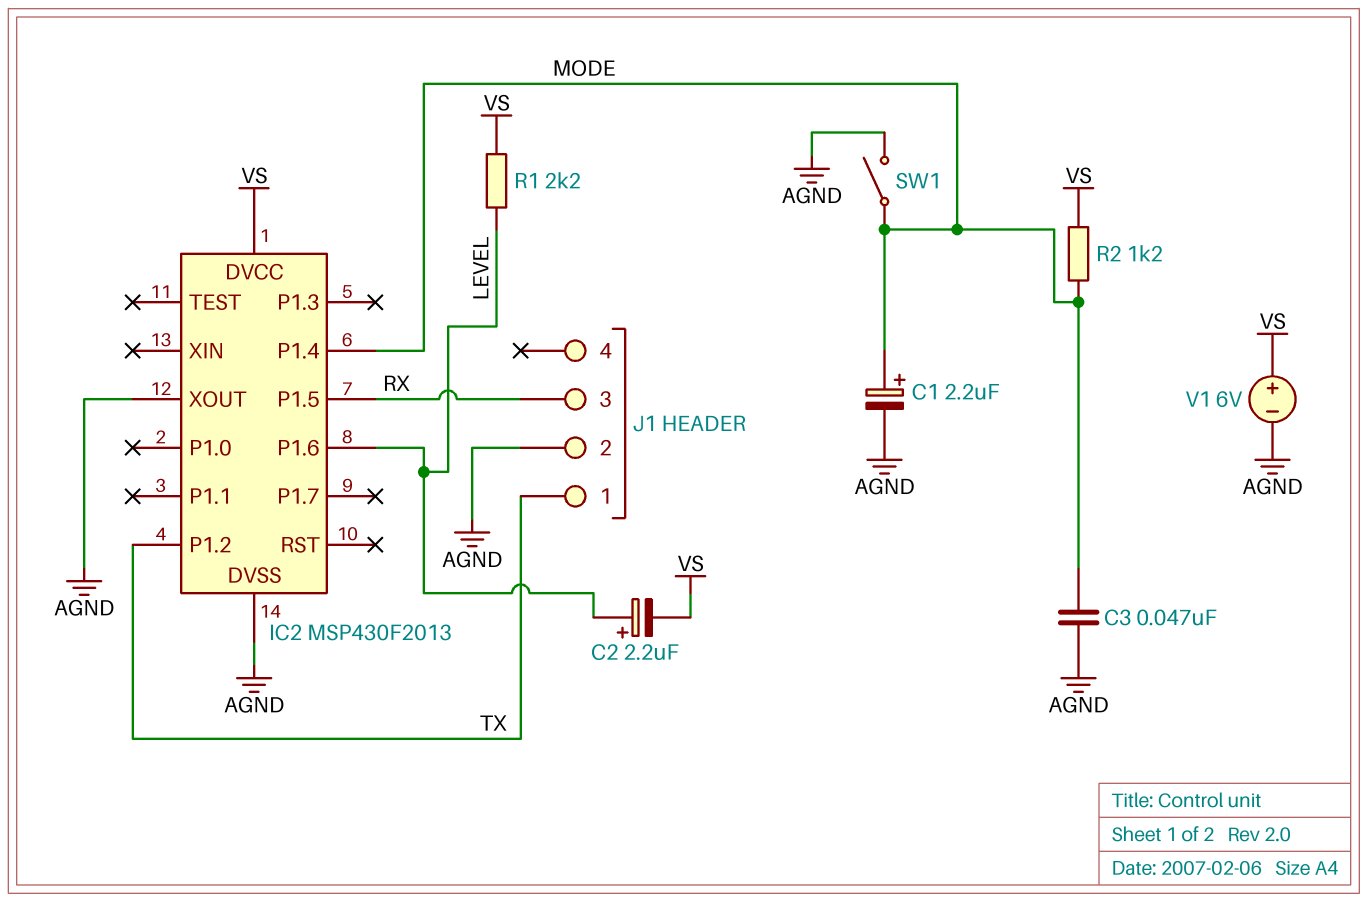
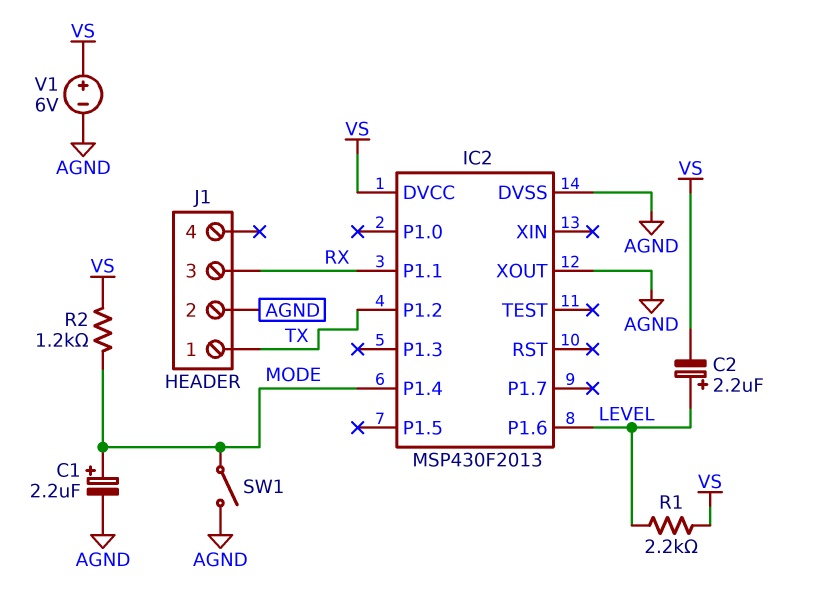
C3: 47nF (AGND, MODE) -> none
IC2 pin P1.1: none -> RX
IC2 pin P1.5: RX -> none

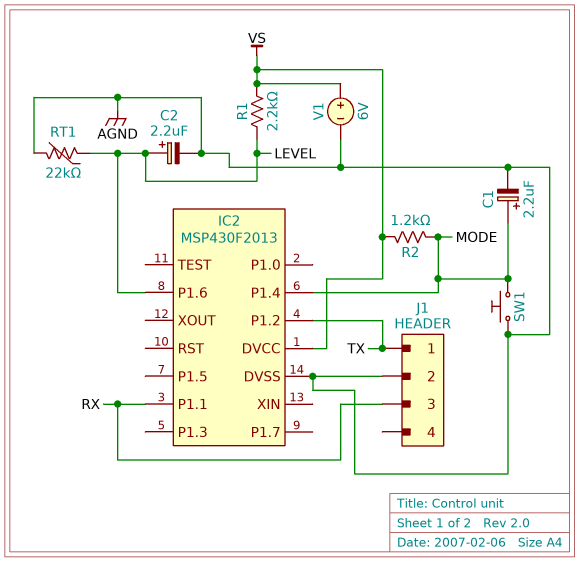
C2: 2.2uF (plus LEVEL, minus VS) -> 2.2uF (plus LEVEL, minus AGND)
IC2 pin XOUT: AGND -> none
RT1: none -> 22k (AGND, LEVEL)
SW1: switch (AGND, MODE) -> button (AGND, MODE)

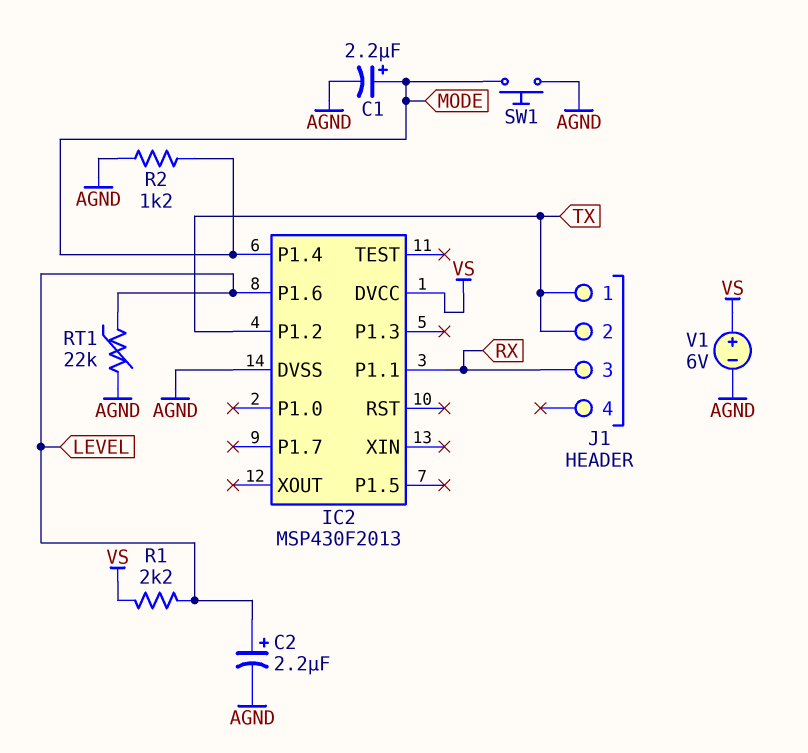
J1 pin 2: AGND -> TX
R2: 1.2k (MODE, VS) -> 1.2k (AGND, MODE)

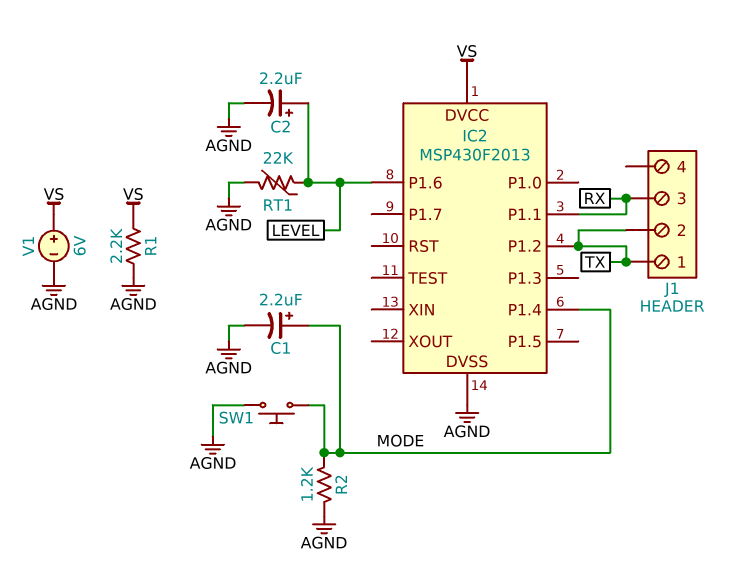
R1: 2.2k (LEVEL, VS) -> 2.2k (AGND, VS)

